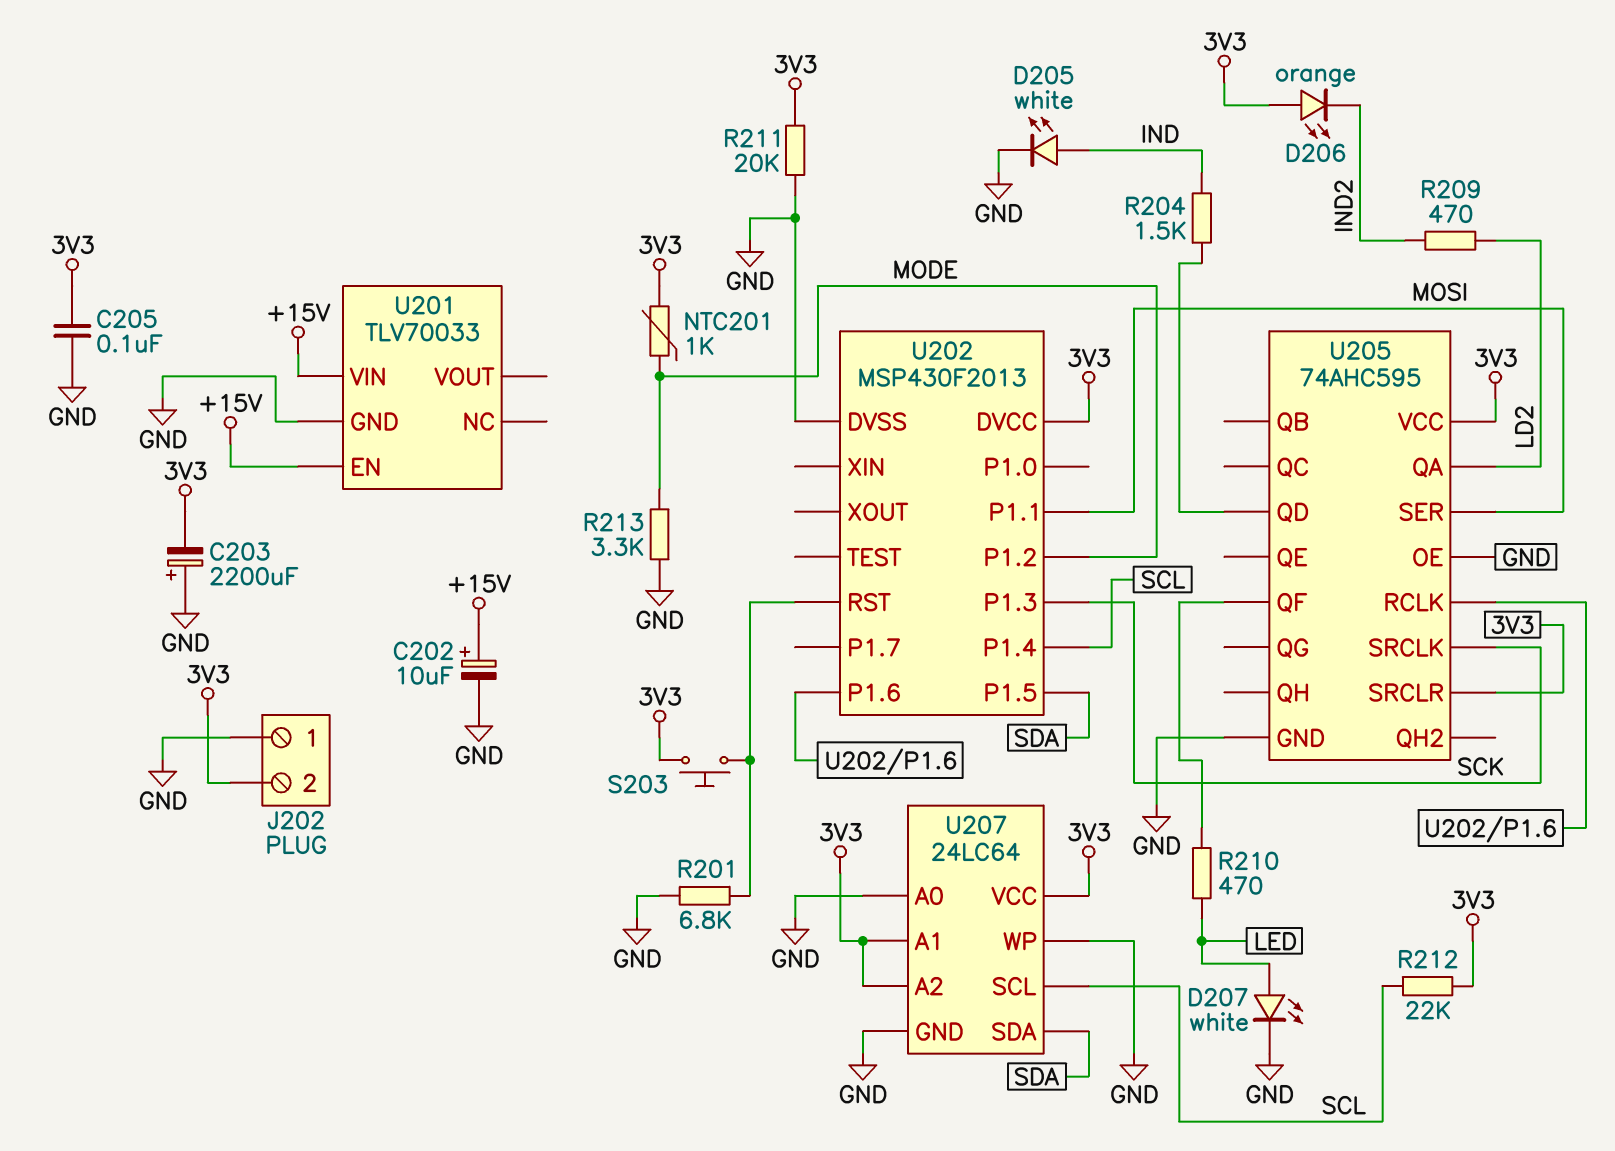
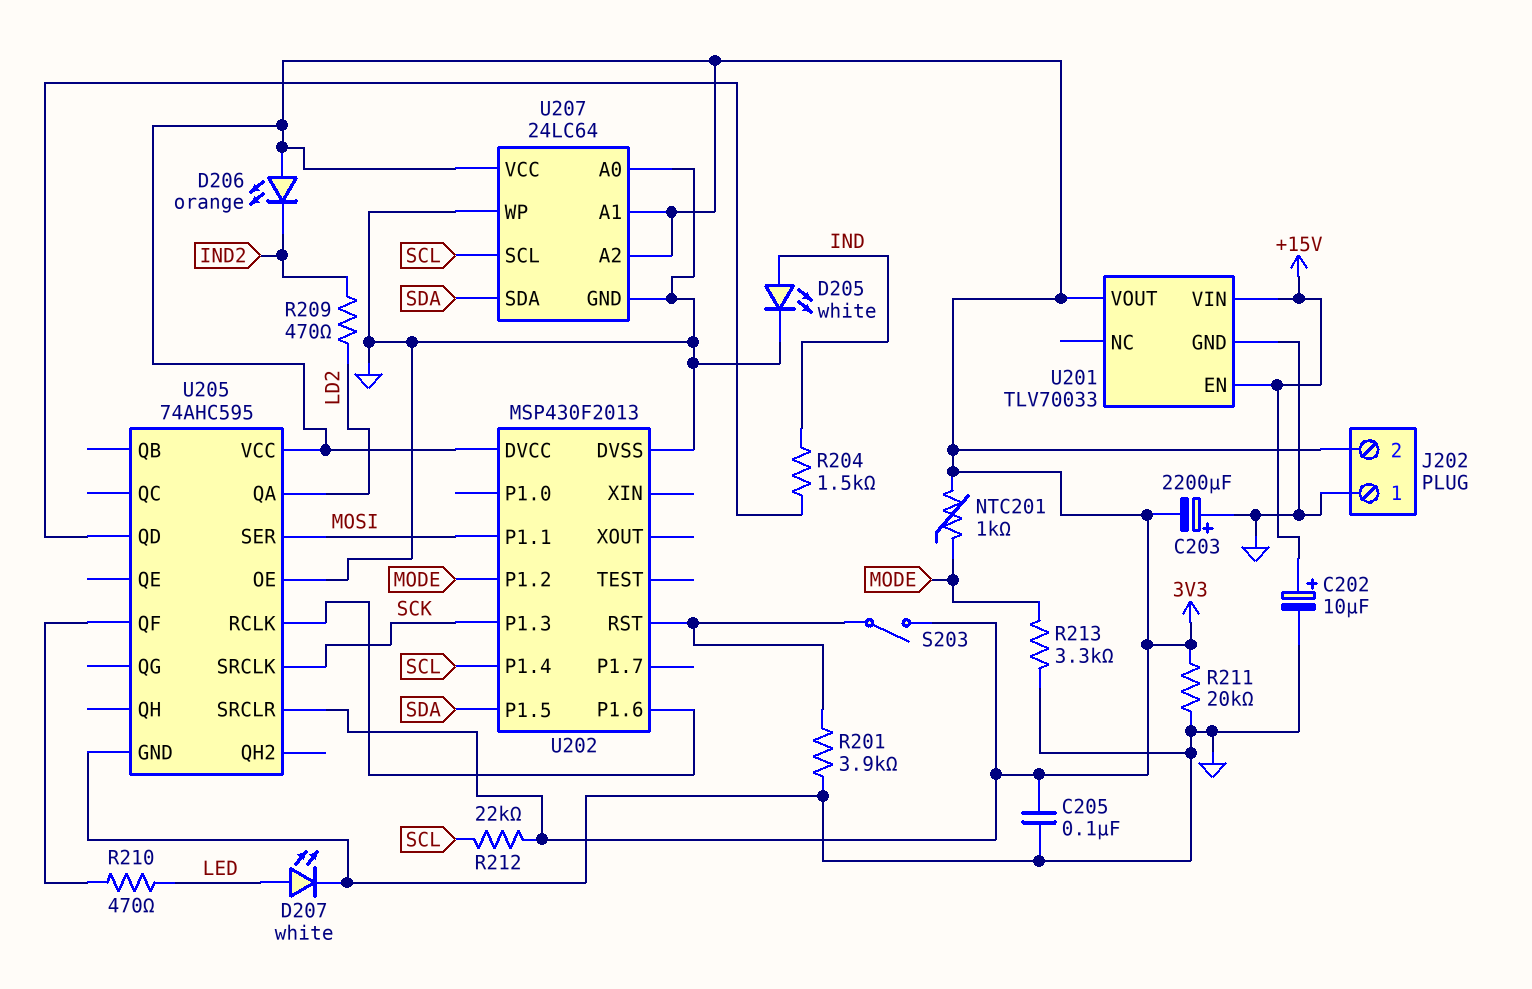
R201: 6.8k (GND, U202/RST) -> 3.9k (GND, U202/RST)
S203: button (3V3, U202/RST) -> switch (3V3, U202/RST)
U201 pin VOUT: none -> 3V3

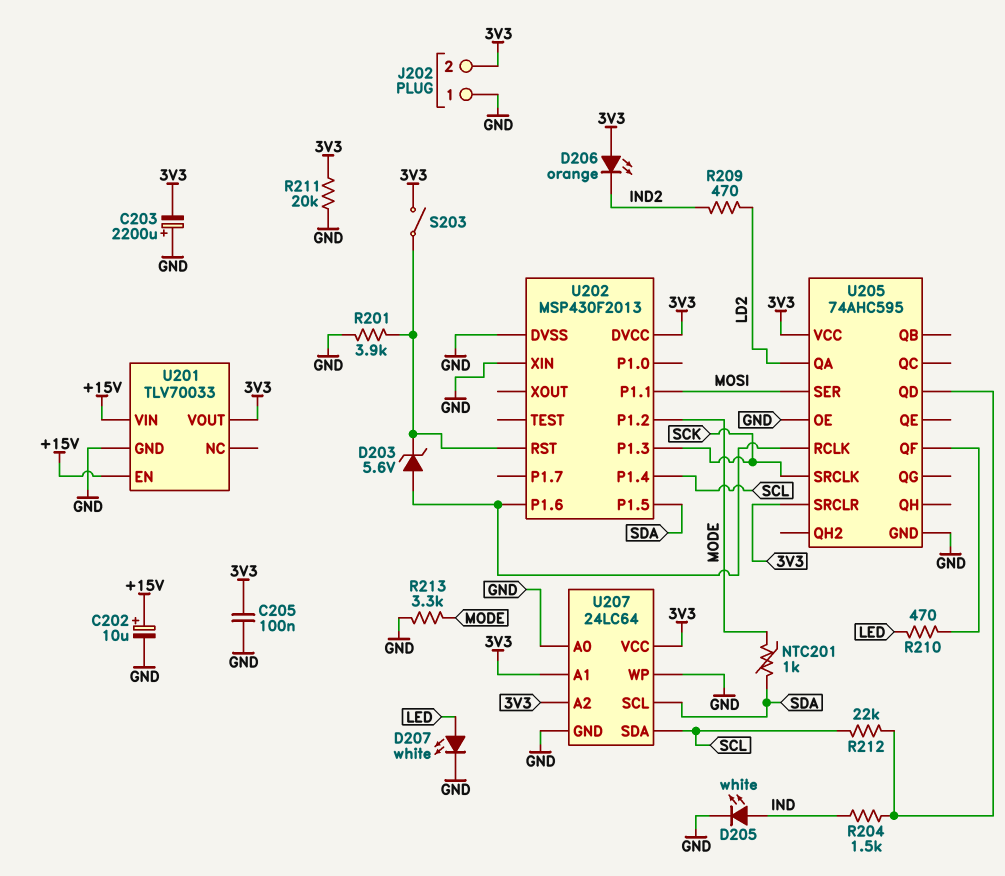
D203: none -> zener 5.6V (A U202/P1.6, K U202/RST)
NTC201: 1k (3V3, MODE) -> 1k (MODE, SDA)
R212: 22k (3V3, SCL) -> 22k (SCL, U205/QD)
U202 pin XIN: none -> GND
U207 pin SCL: SCL -> SDA
U207 pin SDA: SDA -> SCL

